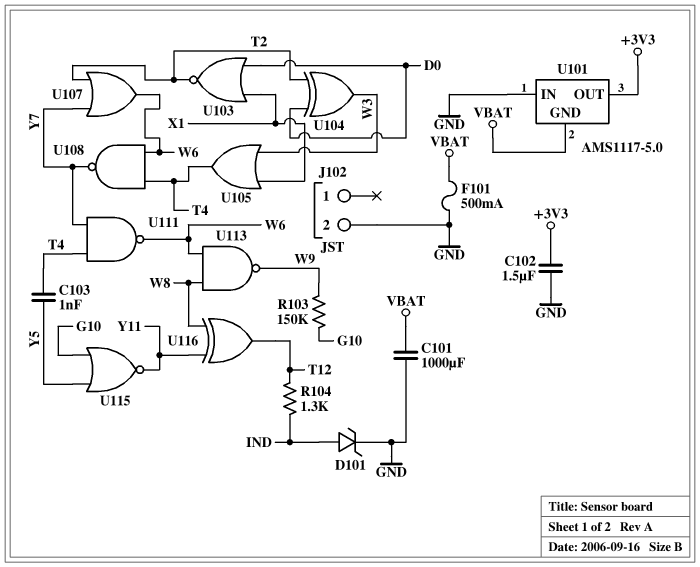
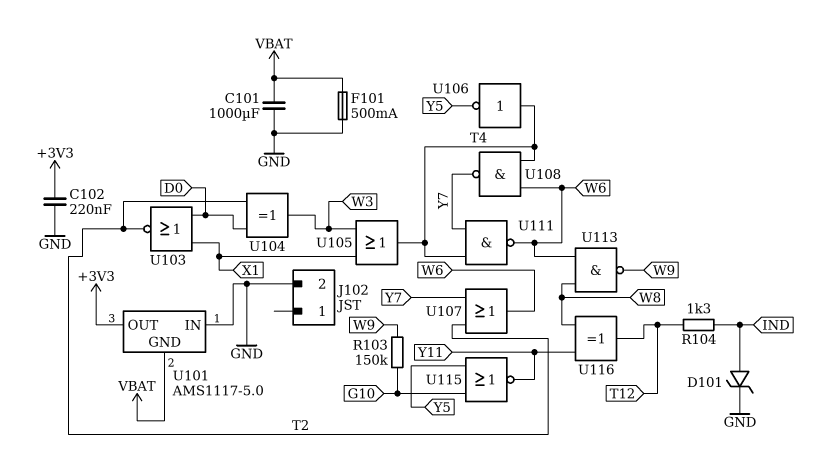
C102: 1.5uF (+3V3, GND) -> 220nF (+3V3, GND)
C103: 1nF (T4, Y5) -> none
U106: none -> NOT (in T4, out Y5)

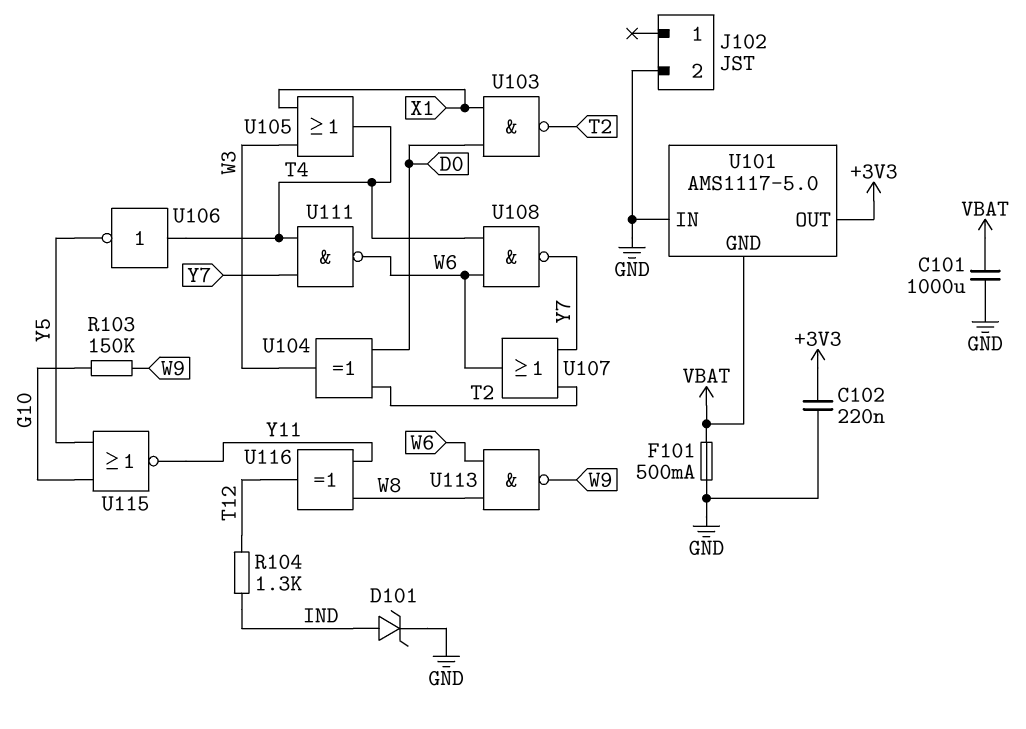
U103: NOR (in D0, in X1, out T2) -> NAND (in D0, in X1, out T2)

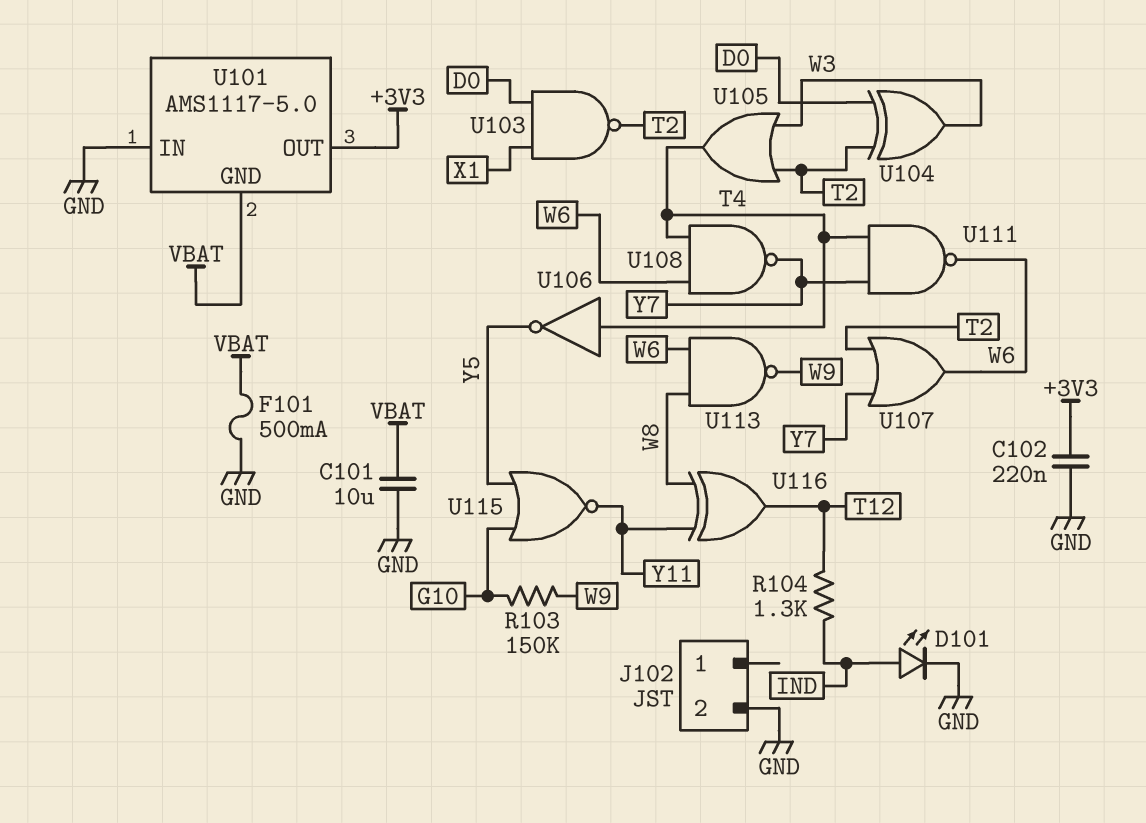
C101: 1000uF (GND, VBAT) -> 10uF (GND, VBAT)
D101: zener (A IND, K GND) -> LED (A IND, K GND)
U105: OR (in W3, in X1, out T4) -> OR (in T2, in W3, out T4)

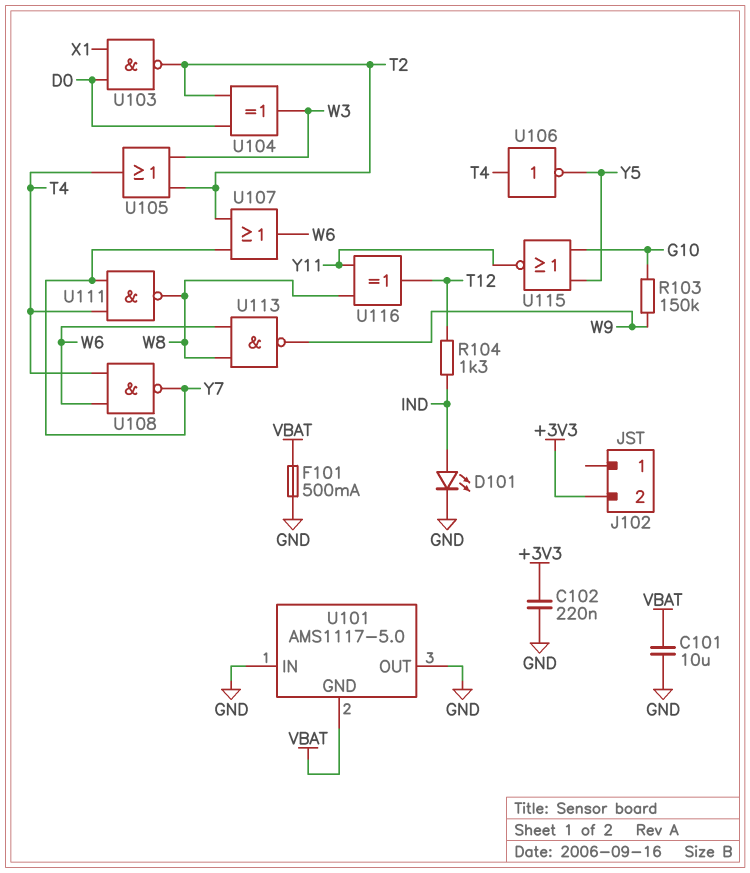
J102 pin 2: GND -> +3V3
U101 pin OUT: +3V3 -> GND
U111: NAND (in T4, in Y7, out W6) -> NAND (in T4, in Y7, out W8)

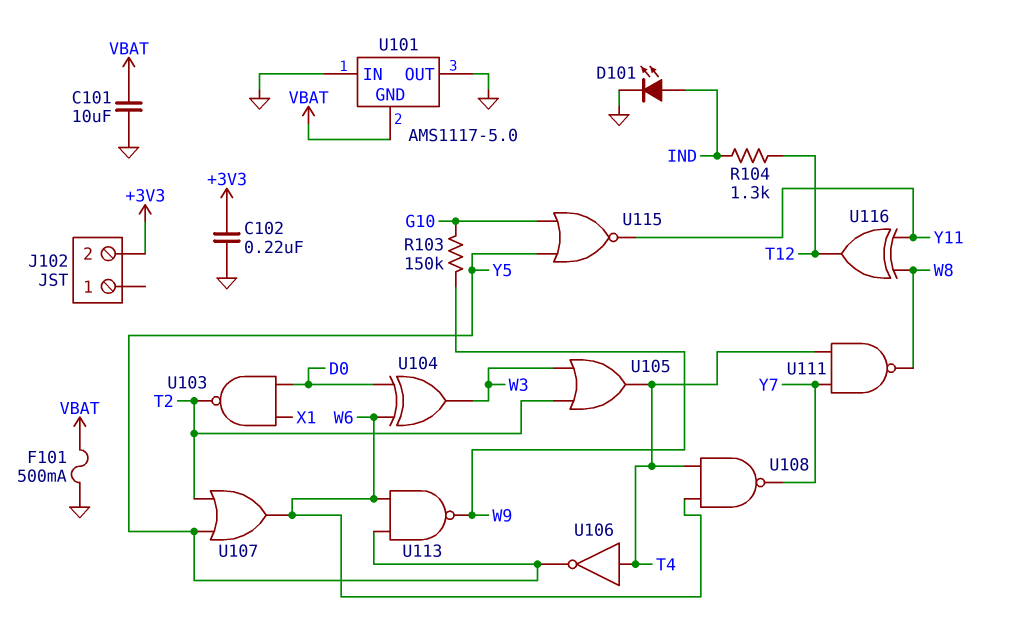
U104: XOR (in D0, in T2, out W3) -> XOR (in D0, in W6, out W3)
U107: OR (in T2, in Y7, out W6) -> OR (in T2, in Y5, out W6)
U113: NAND (in W6, in W8, out W9) -> NAND (in W6, in Y5, out W9)

